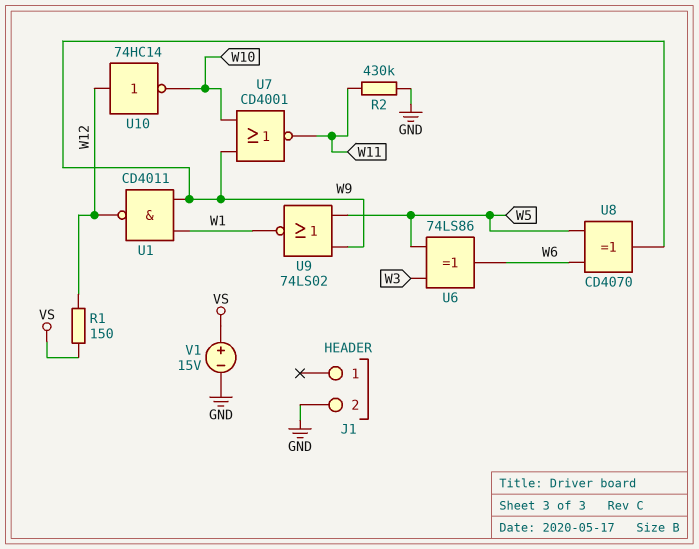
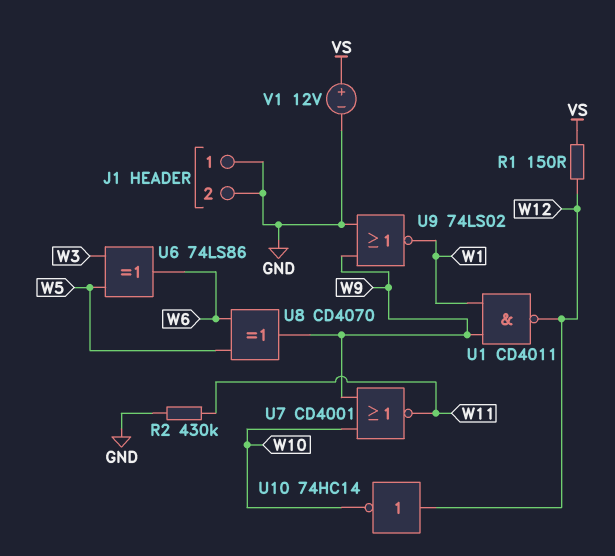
J1 pin 1: none -> GND
U9: NOR 74LS02 (in W5, in W9, out W1) -> NOR 74LS02 (in GND, in W9, out W1)
V1: 15V (plus VS, minus GND) -> 12V (plus VS, minus GND)

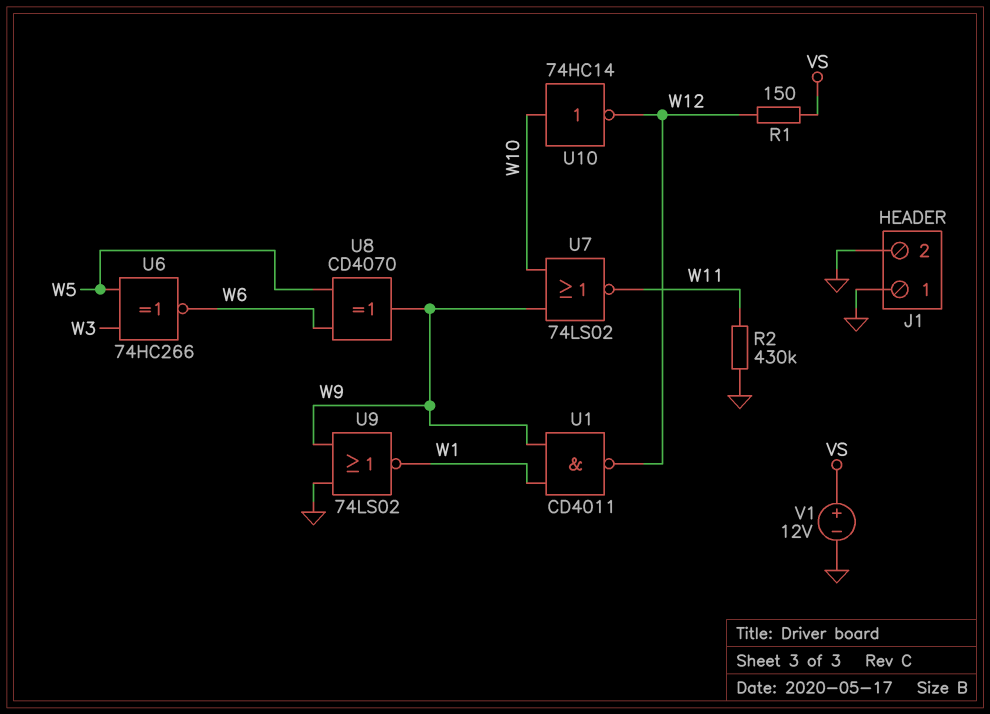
U6: XOR 74LS86 (in W3, in W5, out W6) -> XNOR 74HC266 (in W3, in W5, out W6)
U7: NOR CD4001 (in W9, in W10, out W11) -> NOR 74LS02 (in W9, in W10, out W11)
U10: NOT 74HC14 (in W12, out W10) -> NOT 74HC14 (in W10, out W12)

